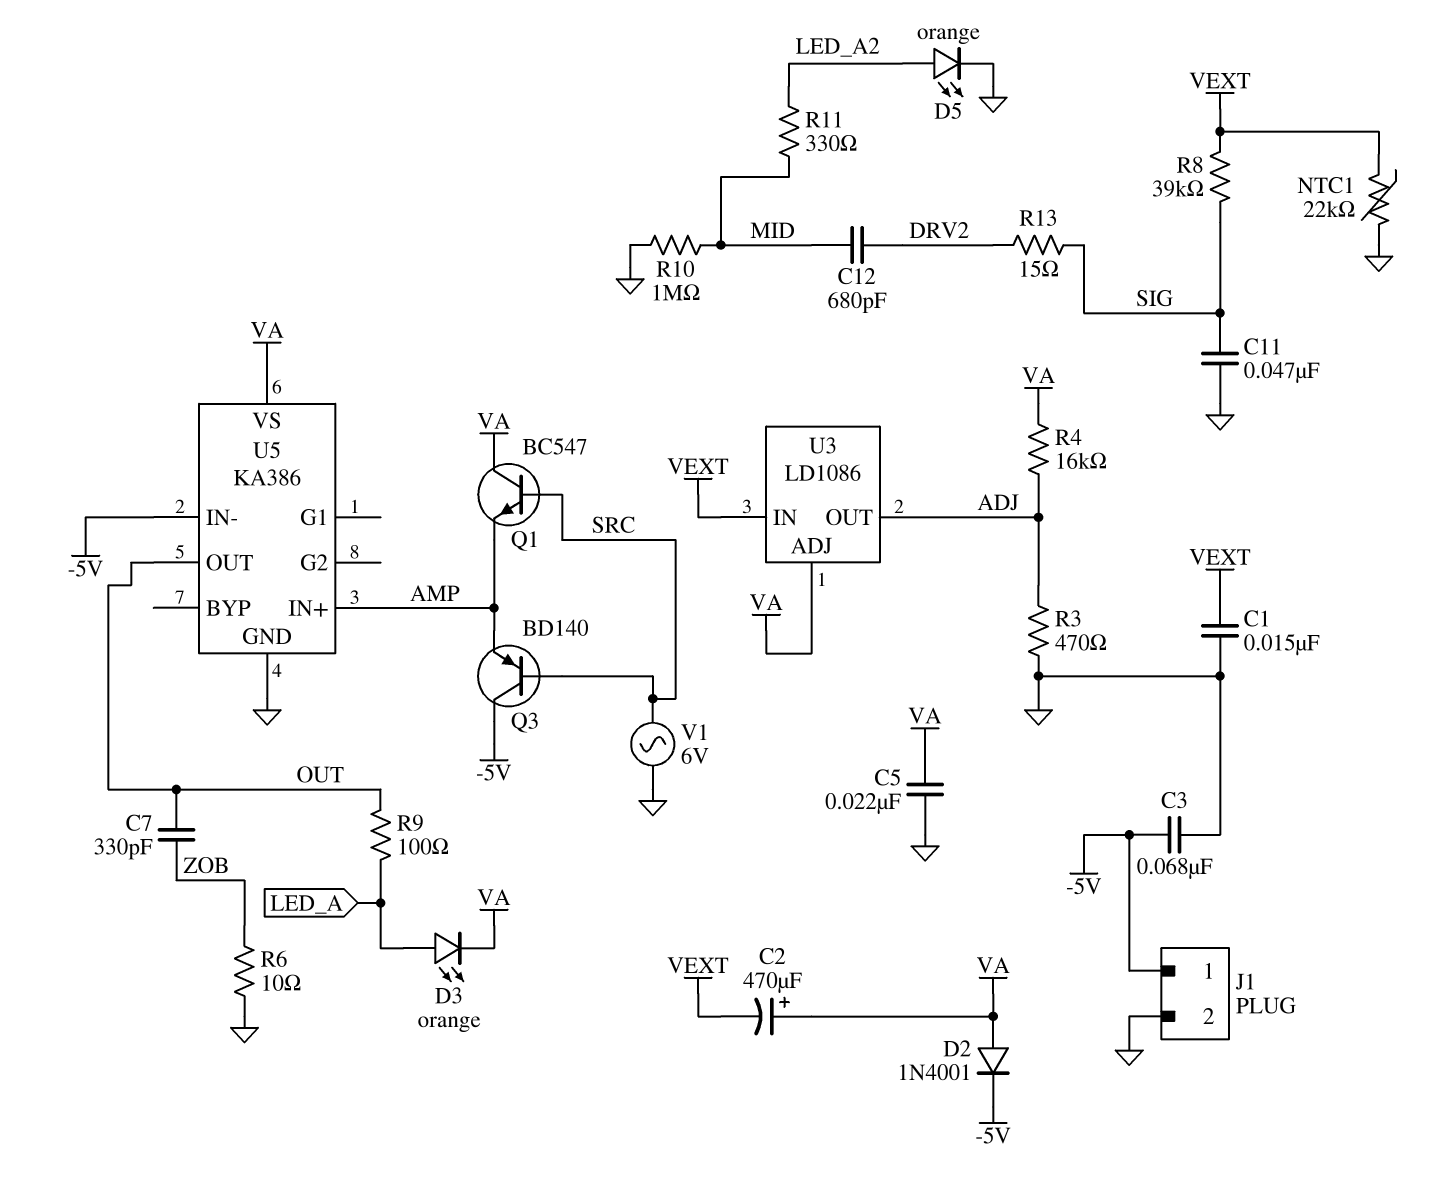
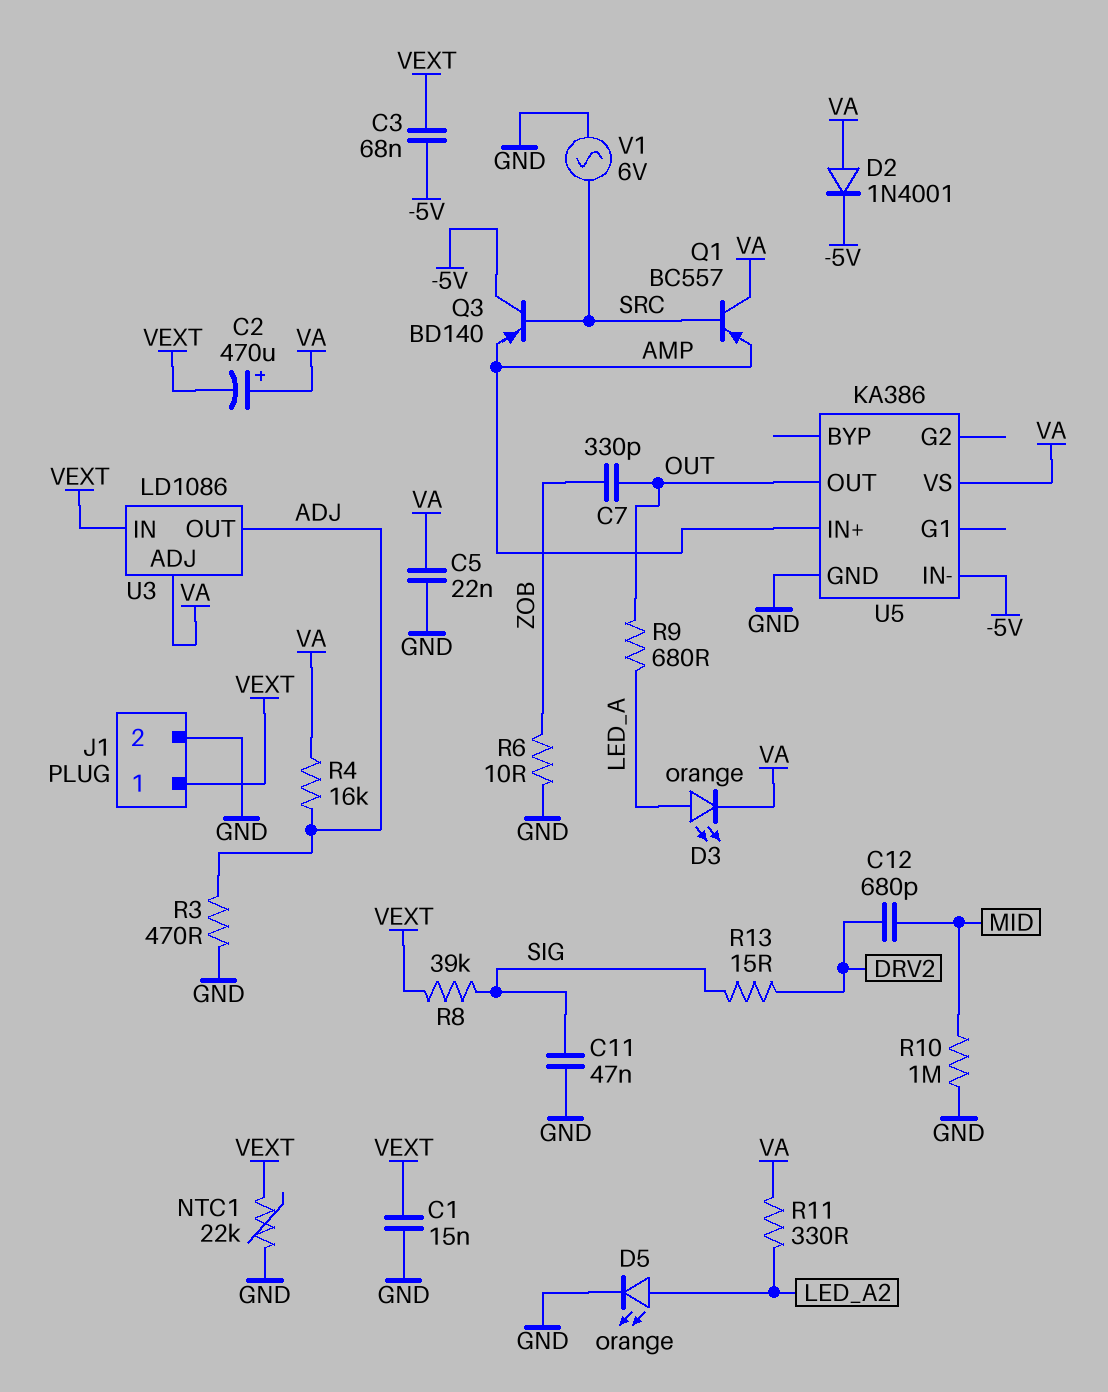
C3: 68nF (-5V, GND) -> 68nF (-5V, VEXT)
J1 pin 1: -5V -> VEXT
Q1: NPN BC547 (B SRC, C VA, E AMP) -> PNP BC557 (B SRC, C VA, E AMP)
R9: 100 (LED_A, OUT) -> 680 (LED_A, OUT)
R11: 330 (LED_A2, MID) -> 330 (LED_A2, VA)

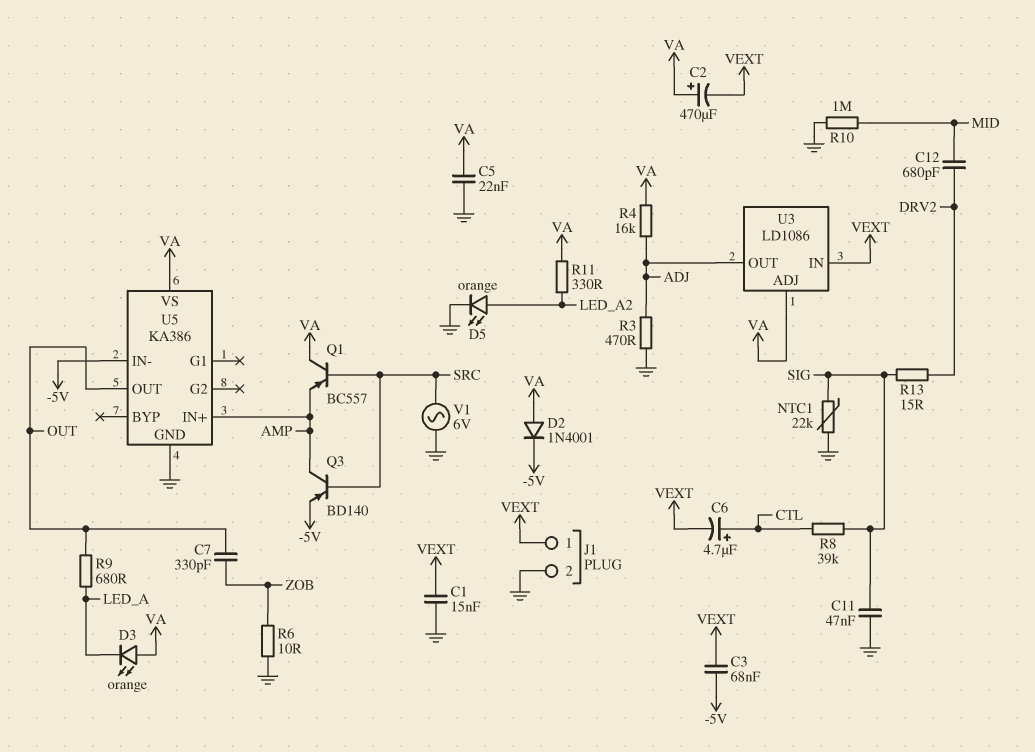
C6: none -> 4.7uF (plus CTL, minus VEXT)
D3: LED orange (A LED_A, K VA) -> LED orange (A VA, K LED_A)
NTC1: 22k (GND, VEXT) -> 22k (GND, SIG)
Q3: PNP BD140 (B SRC, C -5V, E AMP) -> PNP BD140 (B SRC, C AMP, E -5V)
R8: 39k (SIG, VEXT) -> 39k (CTL, SIG)

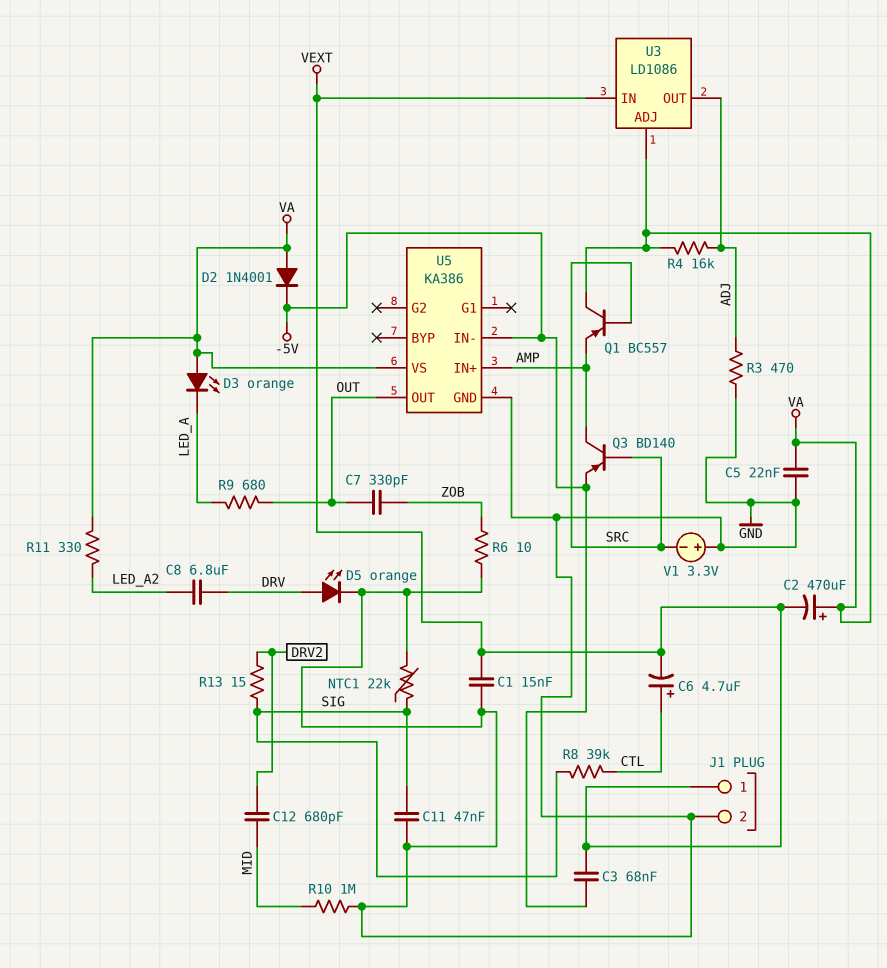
C8: none -> 6.8uF (DRV, LED_A2)
D5: LED orange (A LED_A2, K GND) -> LED orange (A DRV, K GND)
V1: AC 6V (GND, SRC) -> 3.3V (plus GND, minus SRC)

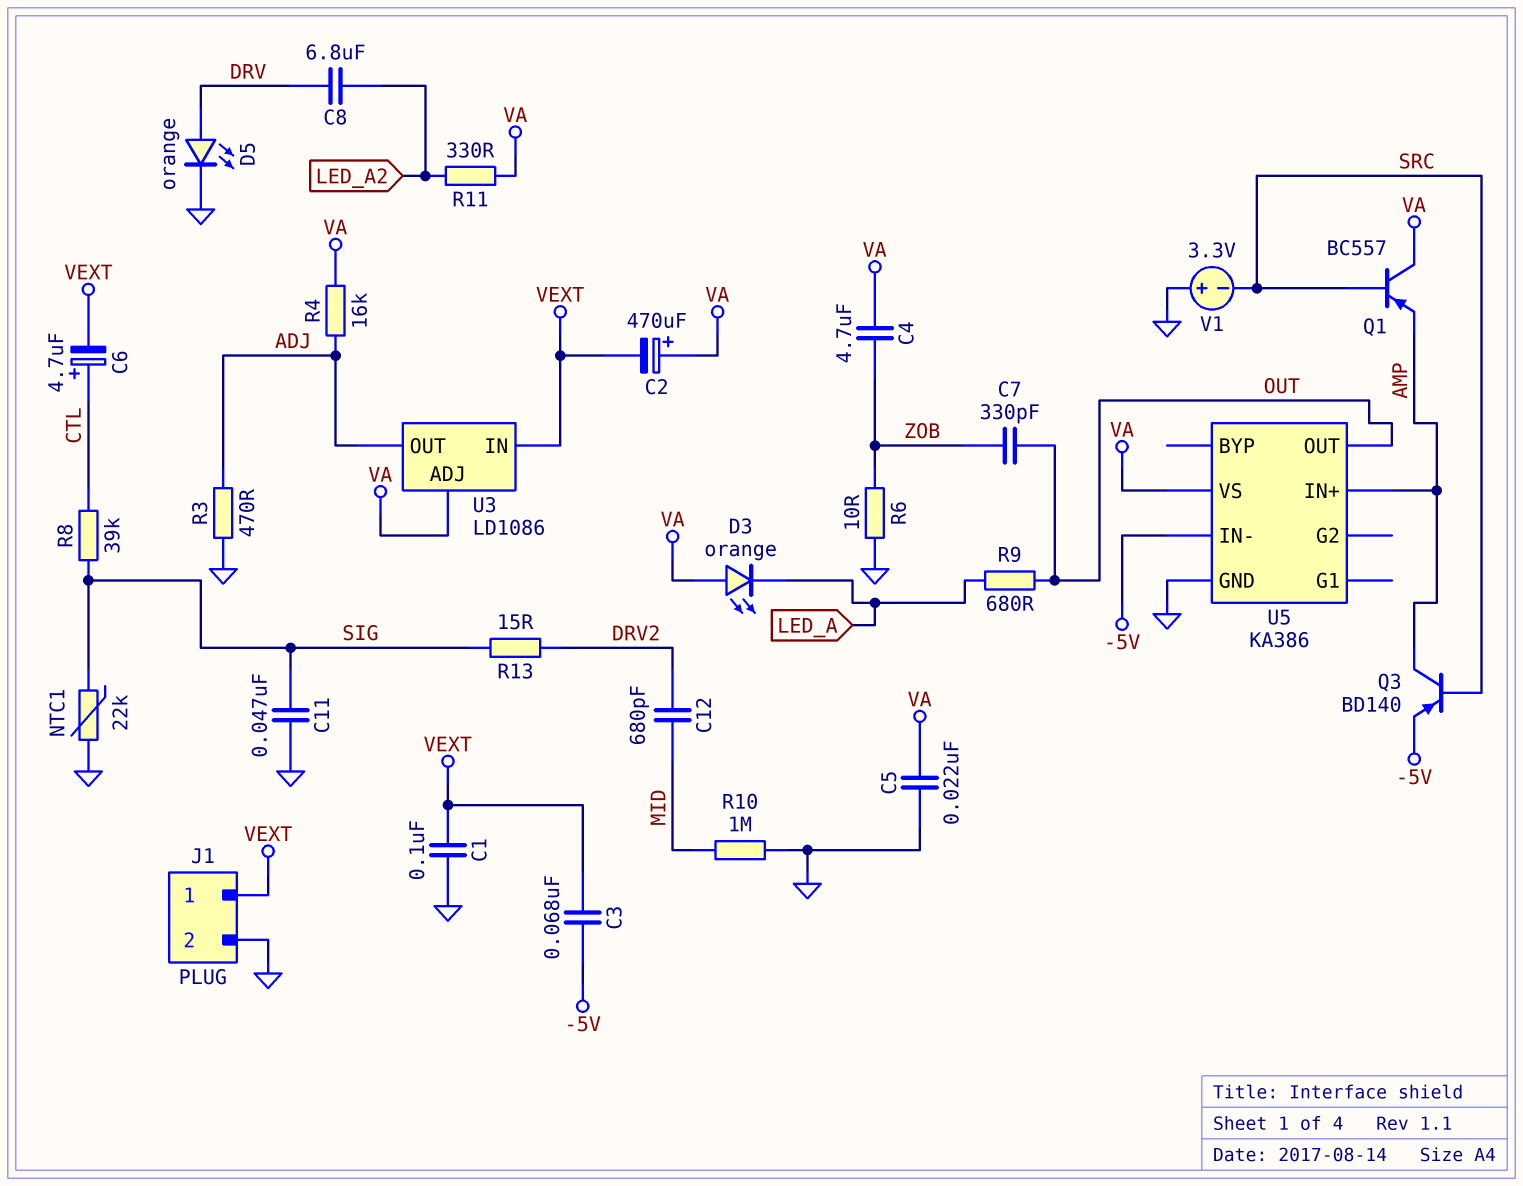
C1: 15nF (GND, VEXT) -> 100nF (GND, VEXT)
C4: none -> 4.7uF (VA, ZOB)
D2: diode 1N4001 (A VA, K -5V) -> none

